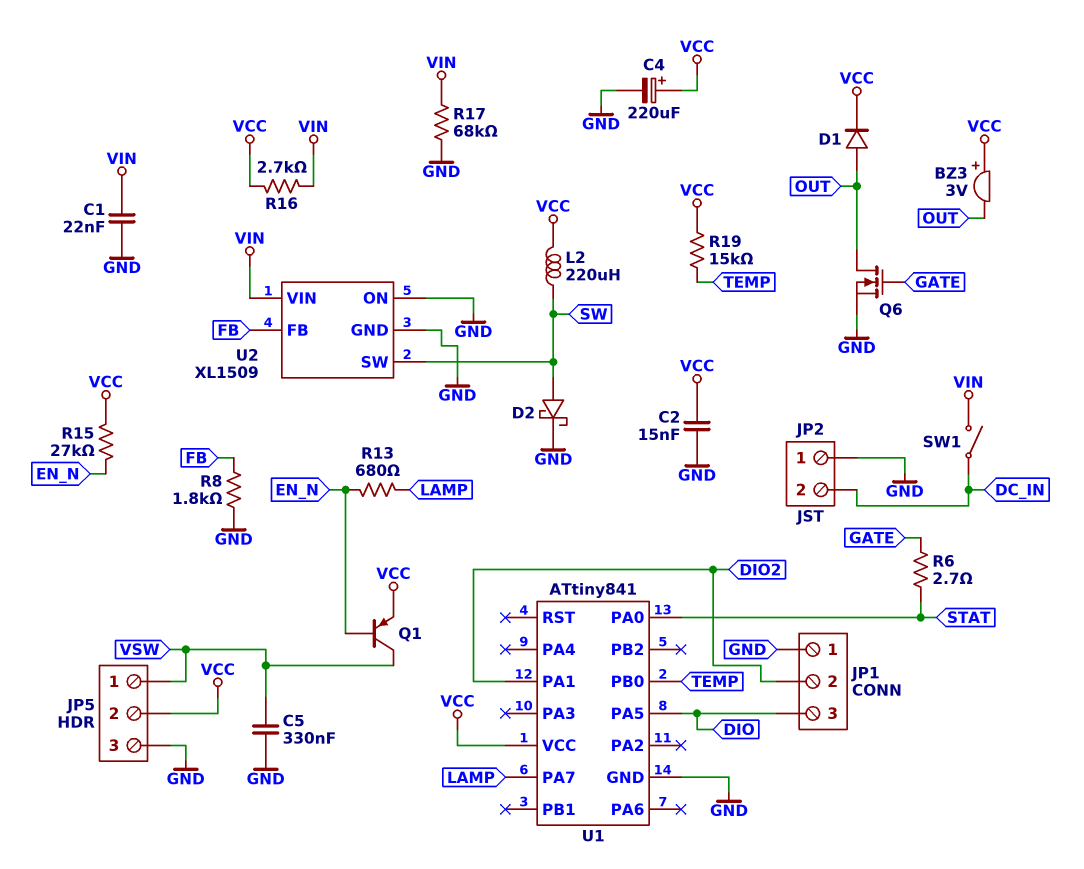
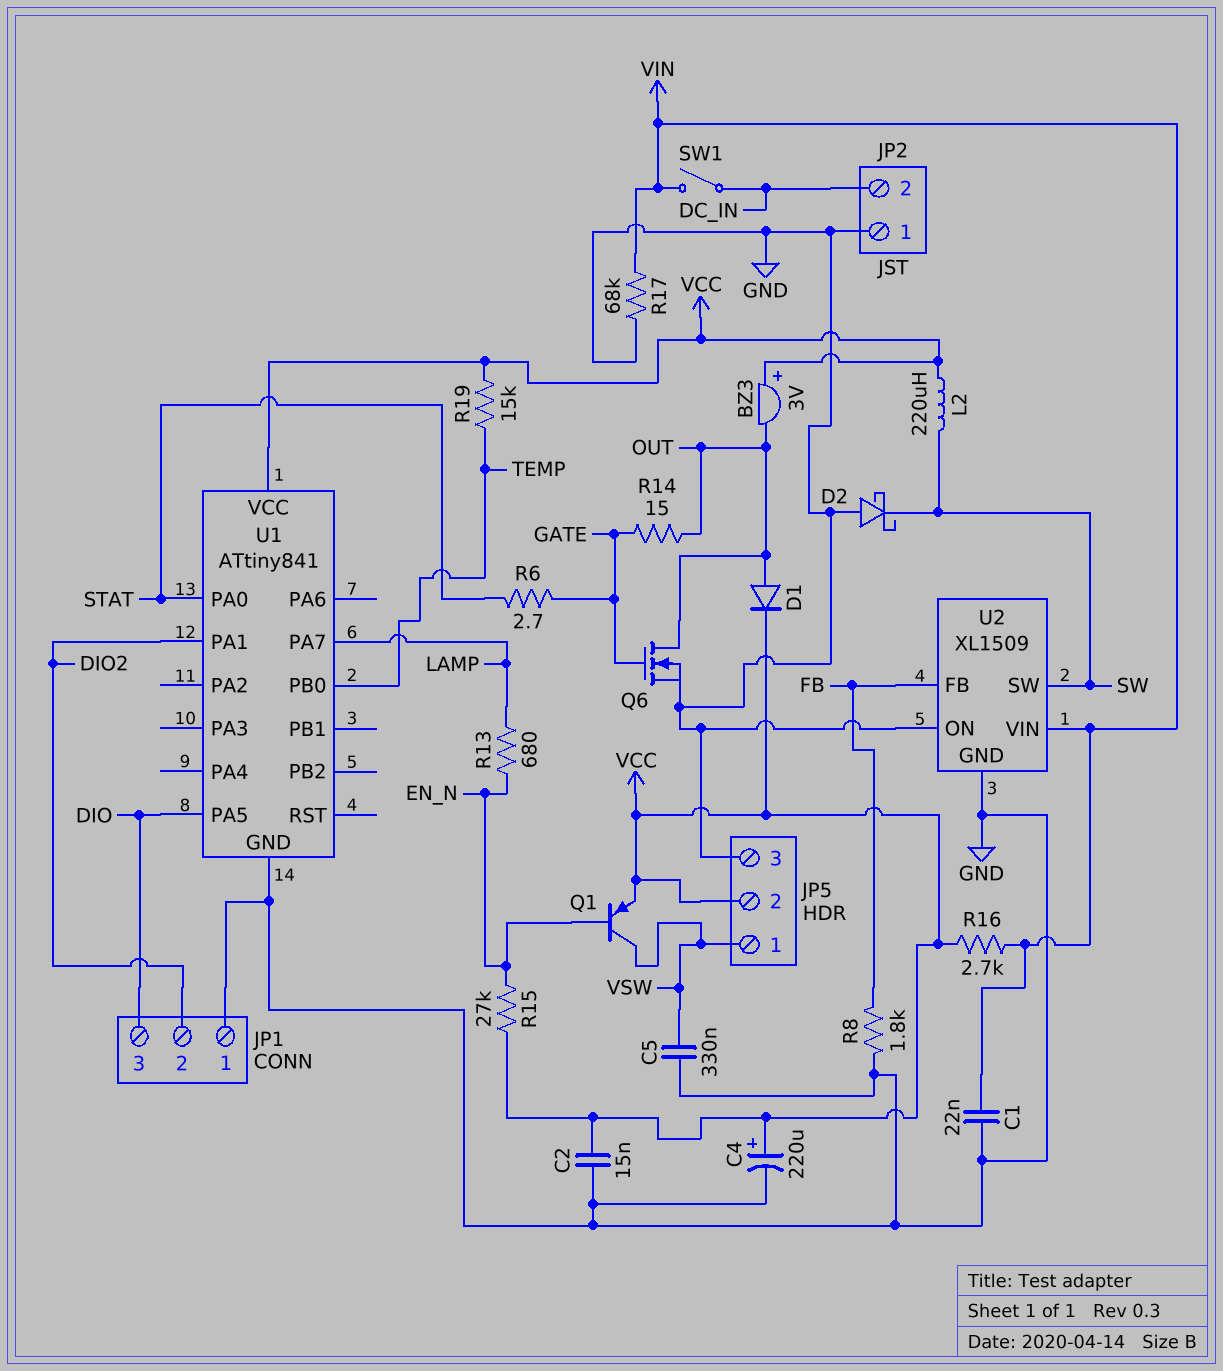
D2: schottky (A SW, K GND) -> schottky (A GND, K SW)
R14: none -> 15 (GATE, OUT)

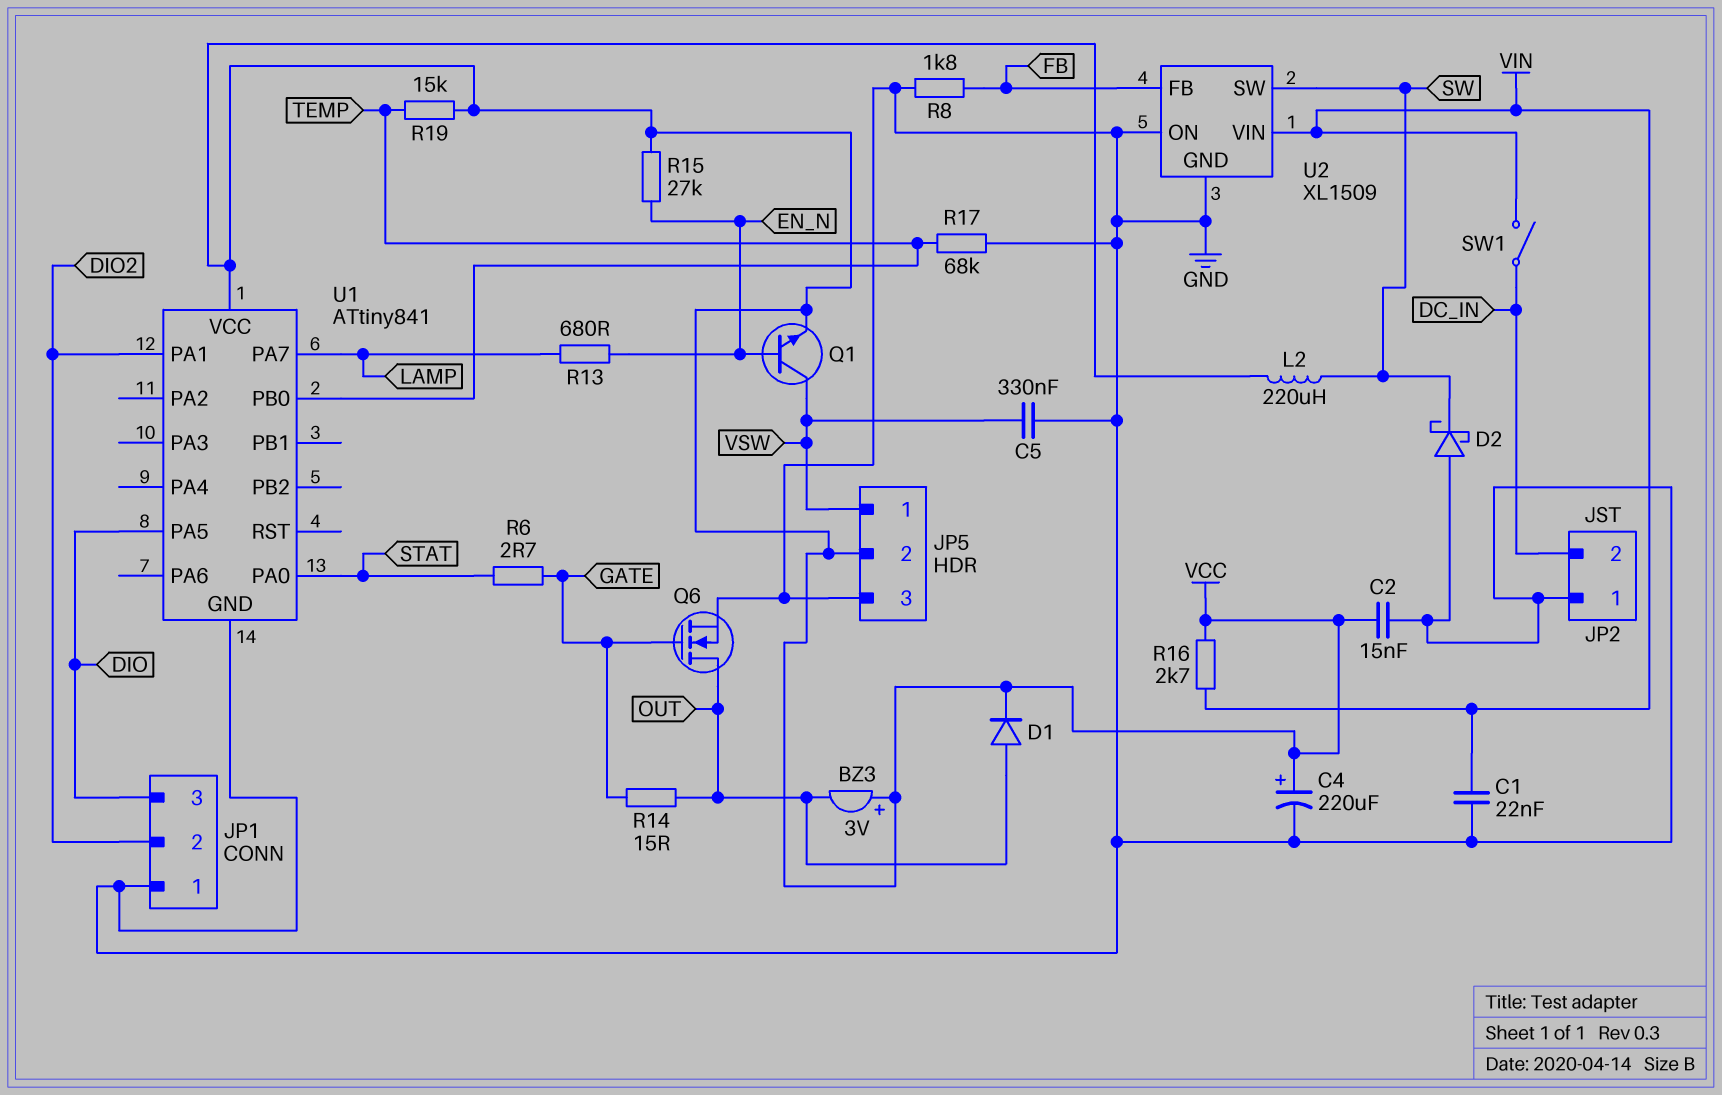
Q1: PNP (B EN_N, C VSW, E VCC) -> NPN (B EN_N, C VSW, E VCC)
R17: 68k (GND, VIN) -> 68k (GND, TEMP)

